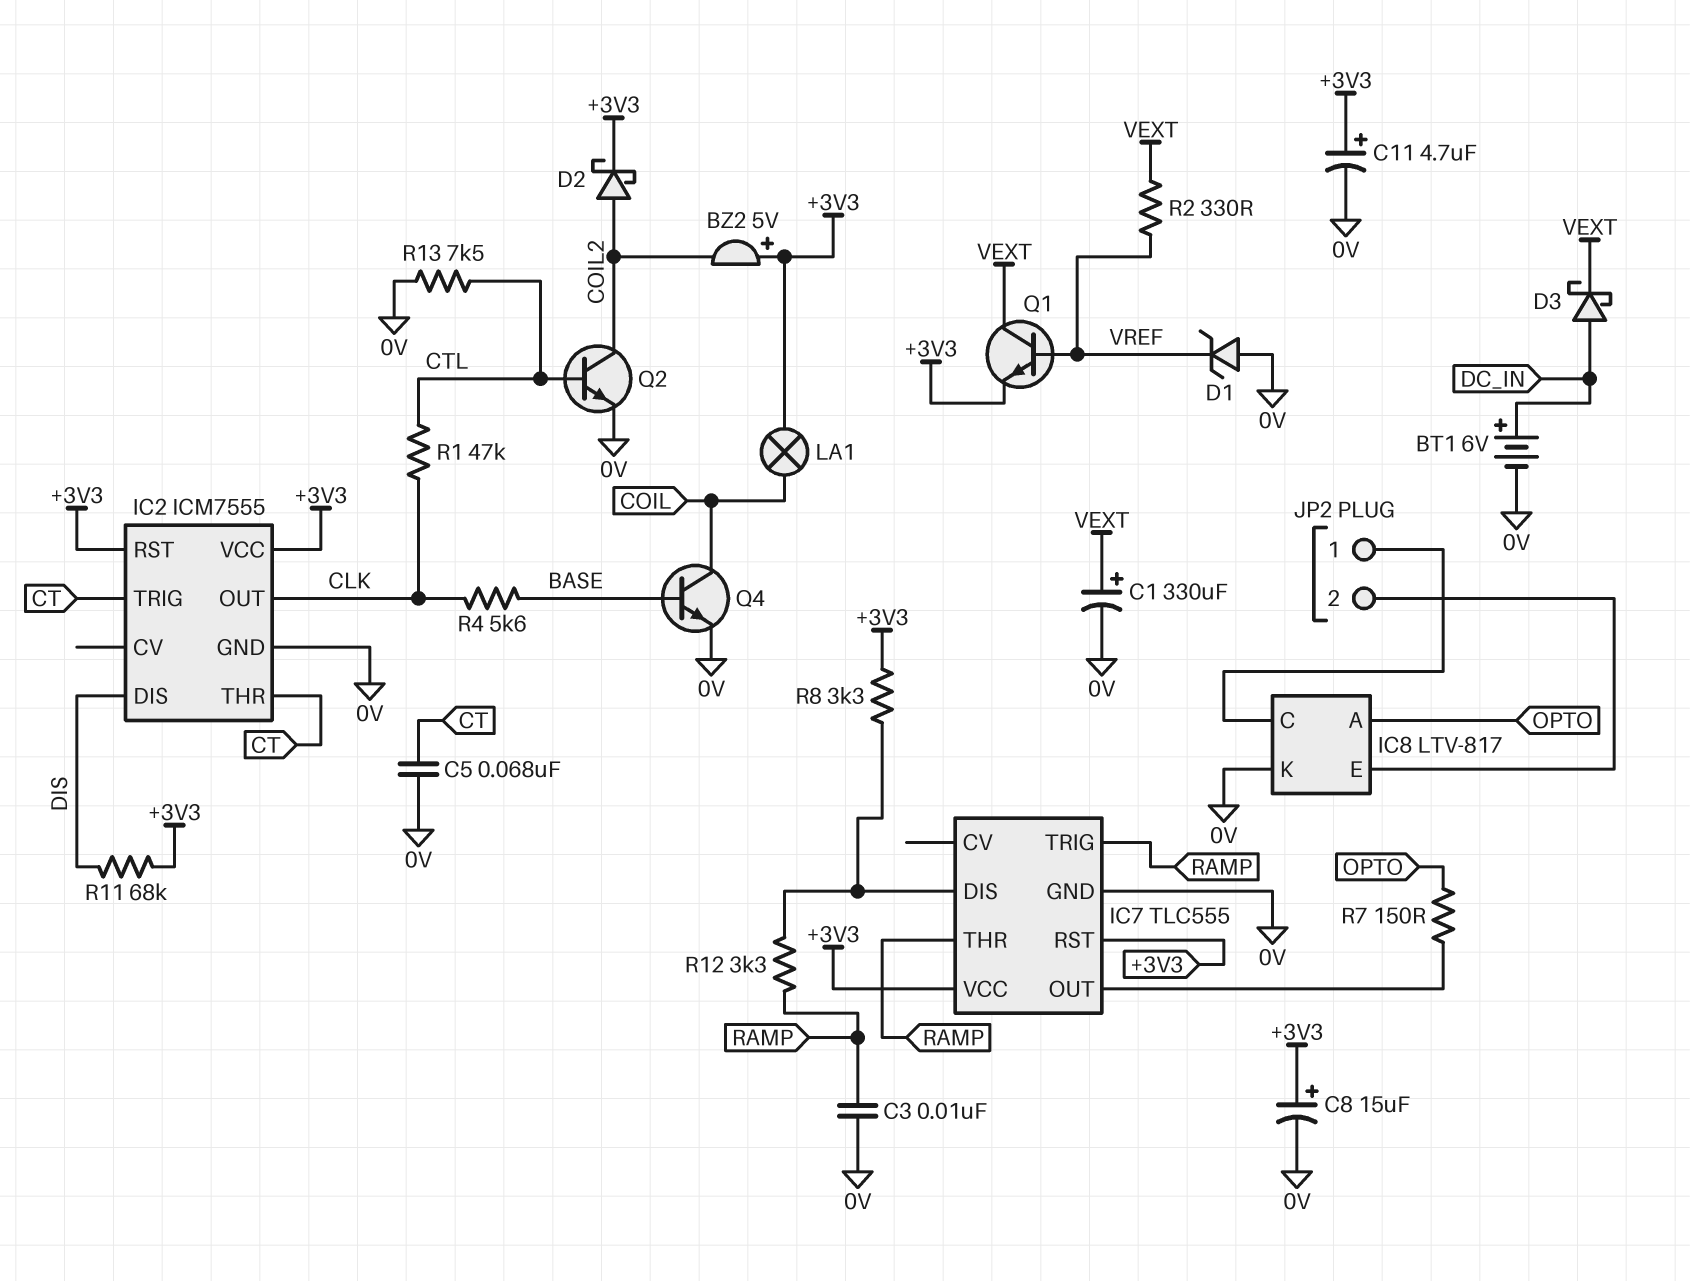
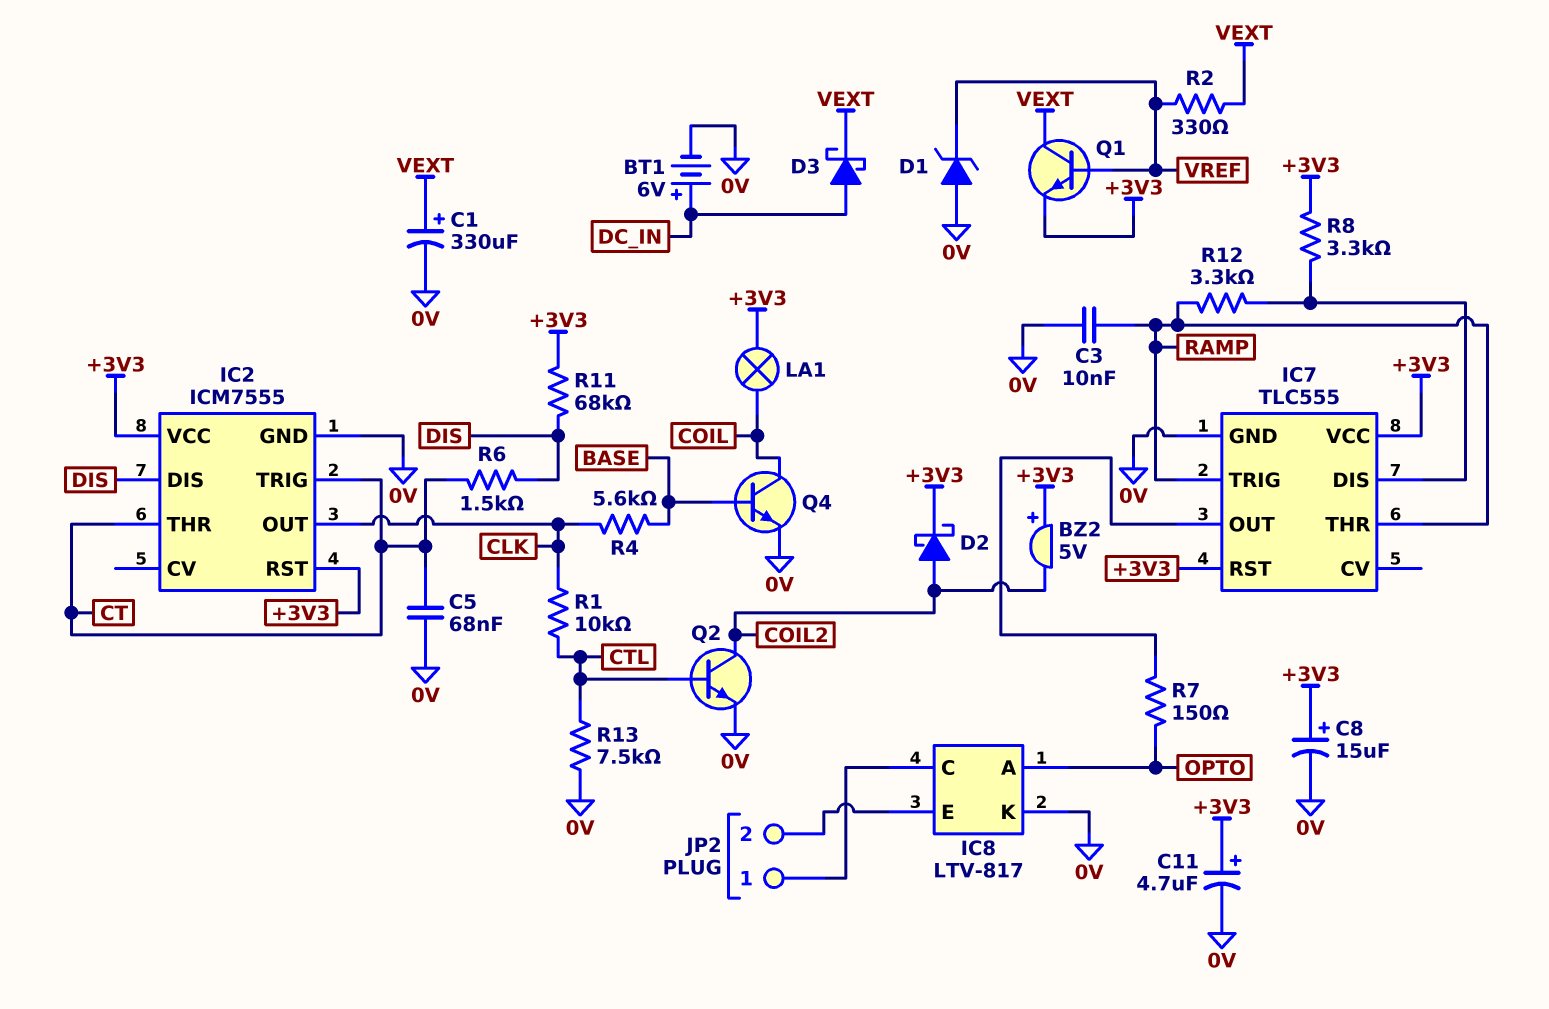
R1: 47k (CLK, CTL) -> 10k (CLK, CTL)
R6: none -> 1.5k (CT, DIS)

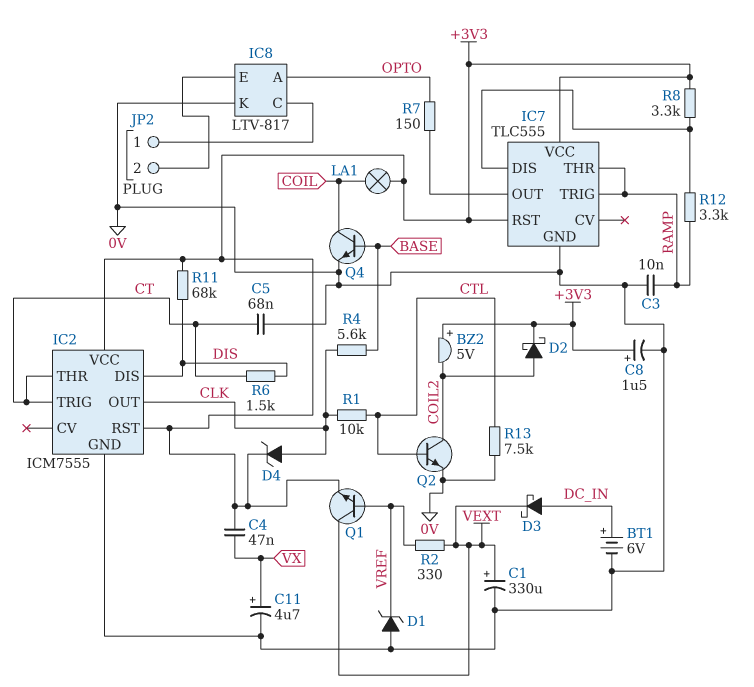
C4: none -> 47nF (+3V3, VX)
C8: 15uF (plus +3V3, minus 0V) -> 1.5uF (plus +3V3, minus 0V)
C11: 4.7uF (plus +3V3, minus 0V) -> 4.7uF (plus VX, minus 0V)
D4: none -> zener (A CLK, K +3V3)

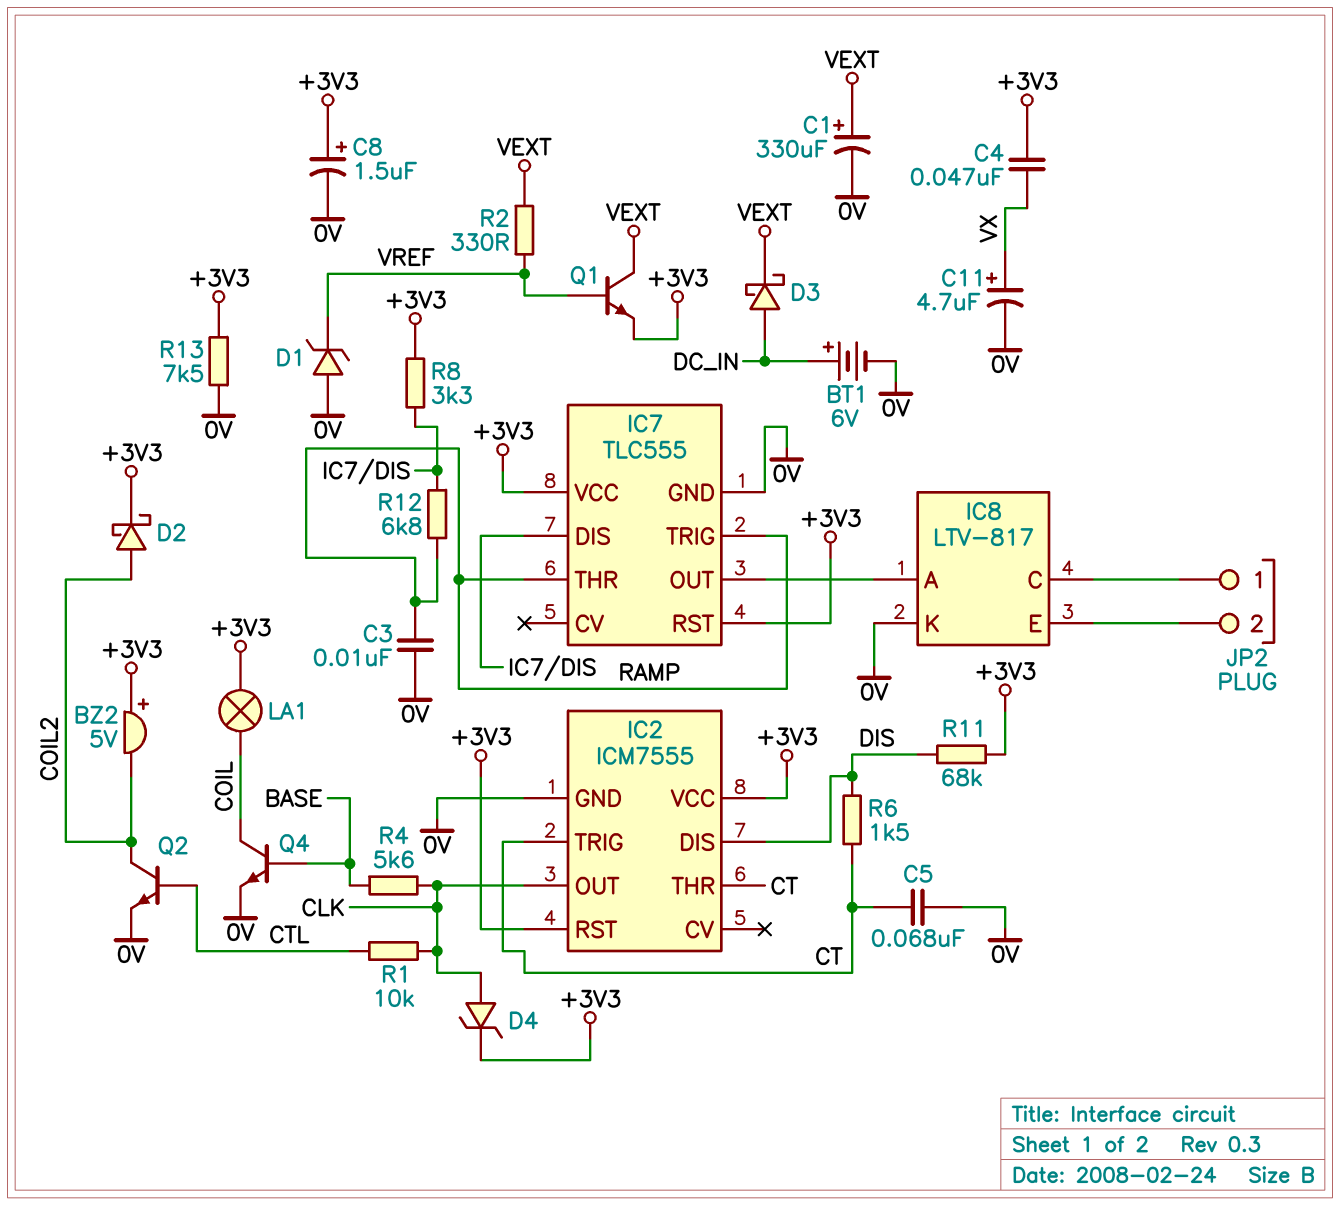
IC8 pin A: OPTO -> IC7/OUT
R7: 150 (IC7/OUT, OPTO) -> none
R12: 3.3k (IC7/DIS, RAMP) -> 6.8k (IC7/DIS, RAMP)
R13: 7.5k (0V, CTL) -> 7.5k (+3V3, 0V)

